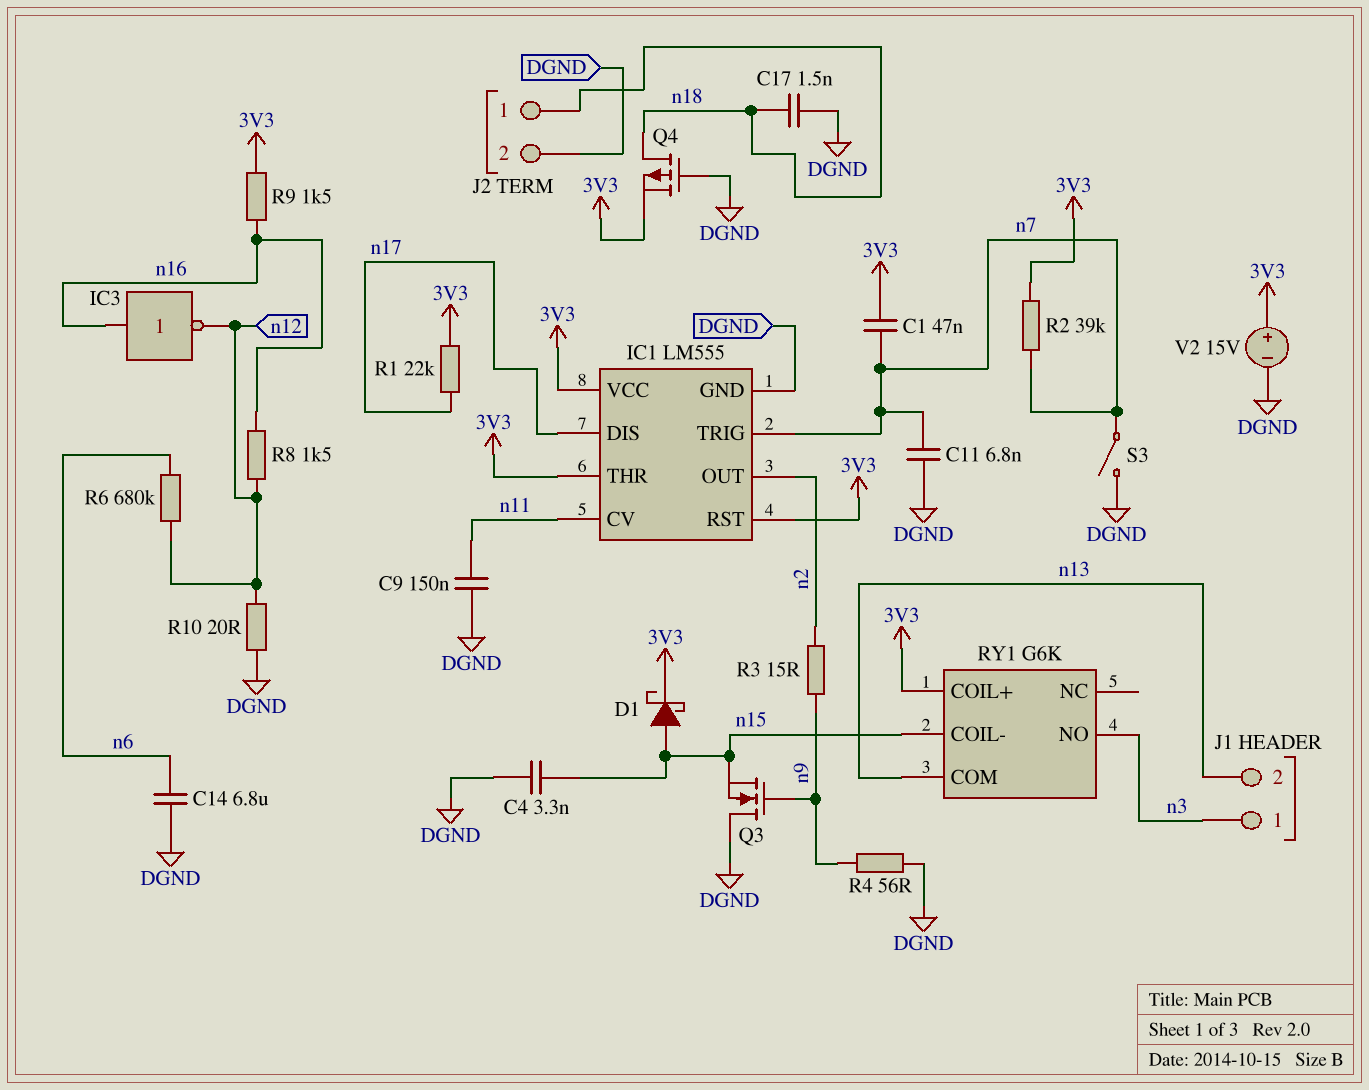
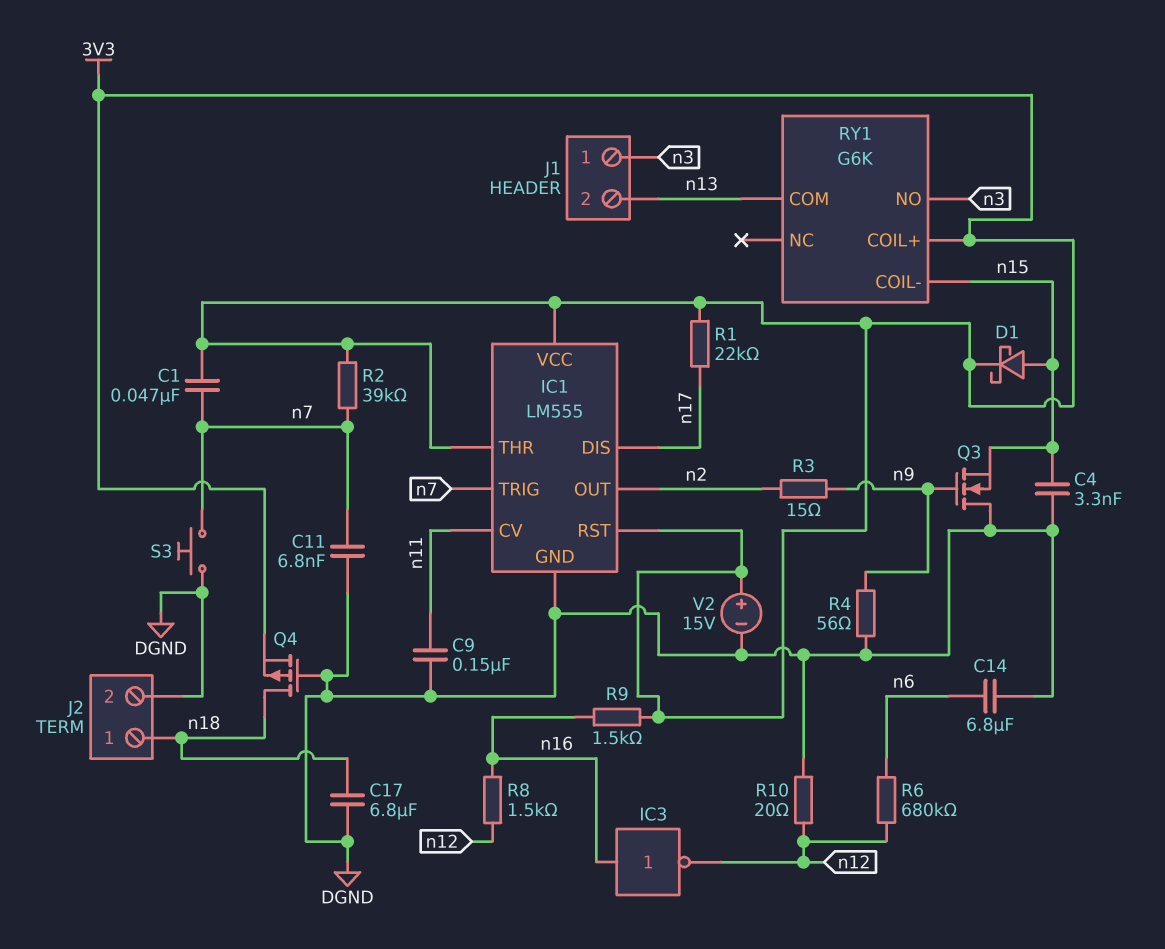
C17: 1.5nF (DGND, n18) -> 6.8uF (DGND, n18)
S3: switch (DGND, n7) -> button (DGND, n7)

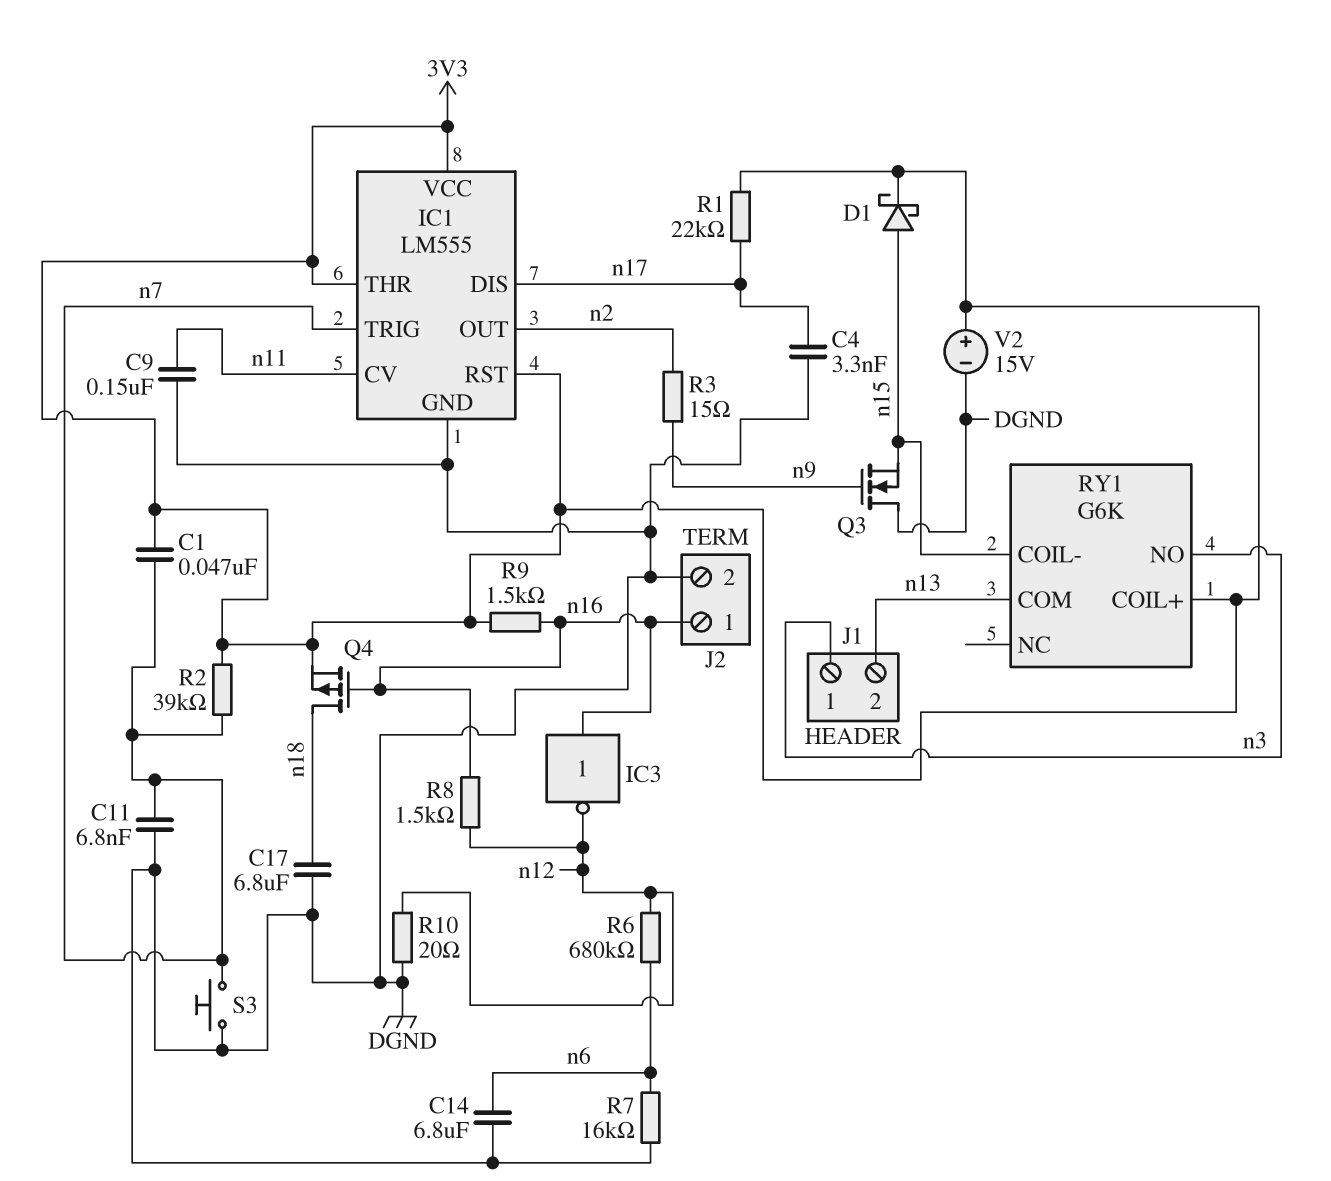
C4: 3.3nF (DGND, n15) -> 3.3nF (DGND, n17)
J2 pin 1: n18 -> n16
Q4: PMOS (G DGND, D n18, S 3V3) -> PMOS (G n16, D n18, S 3V3)
R4: 56 (DGND, n9) -> none
R7: none -> 16k (DGND, n6)

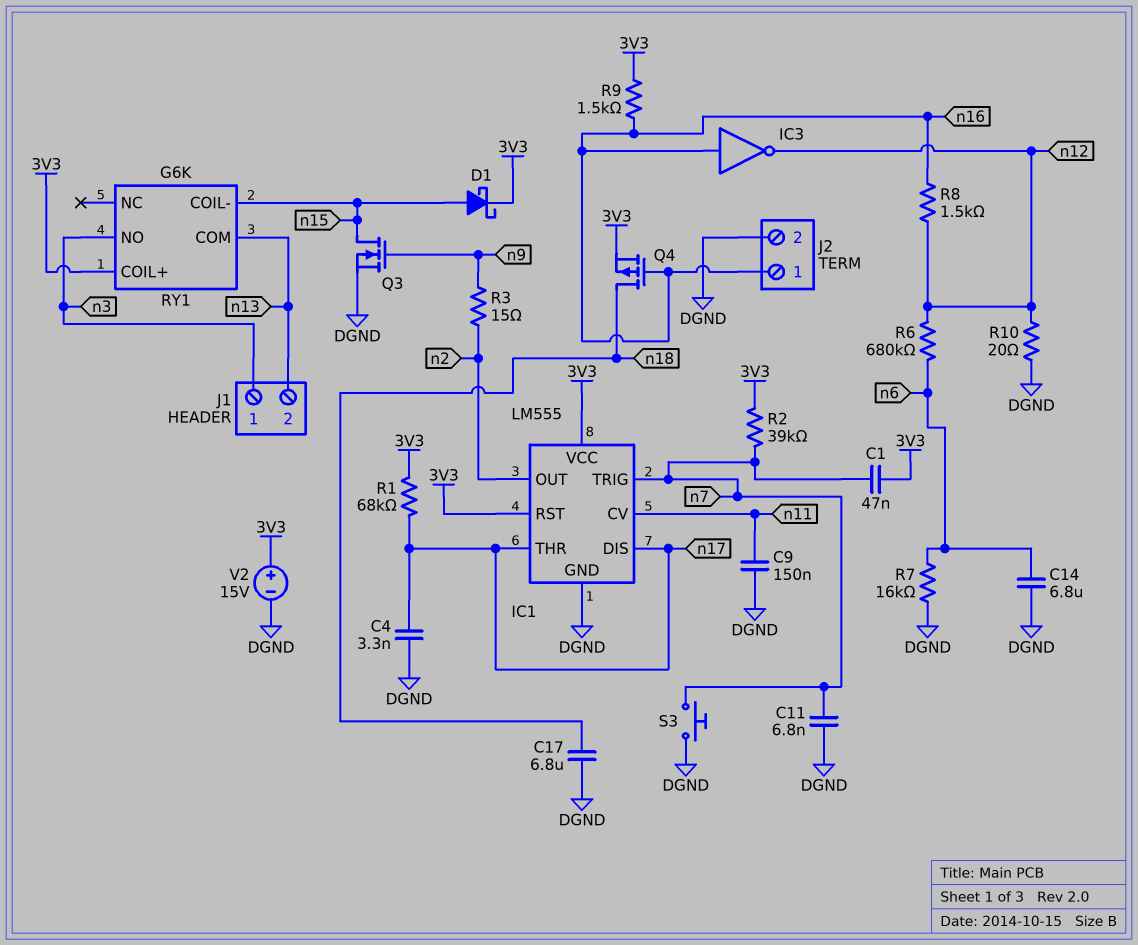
IC1 pin THR: 3V3 -> n17
Q3: NMOS (G n9, D DGND, S n15) -> NMOS (G n9, D n15, S DGND)
R1: 22k (3V3, n17) -> 68k (3V3, n17)

